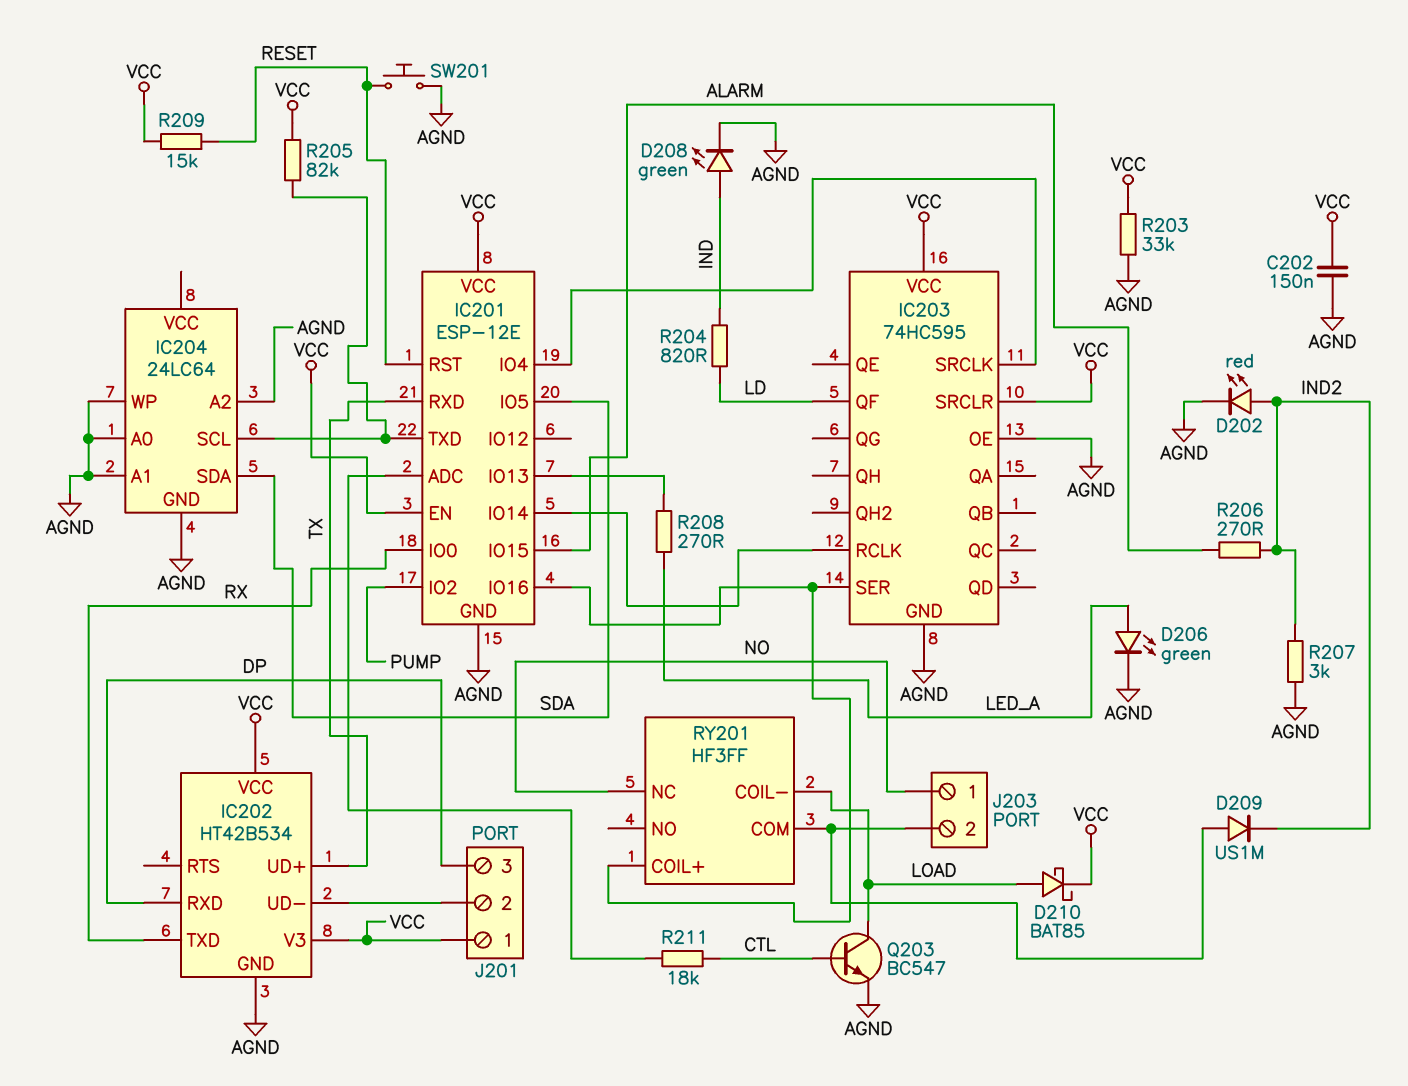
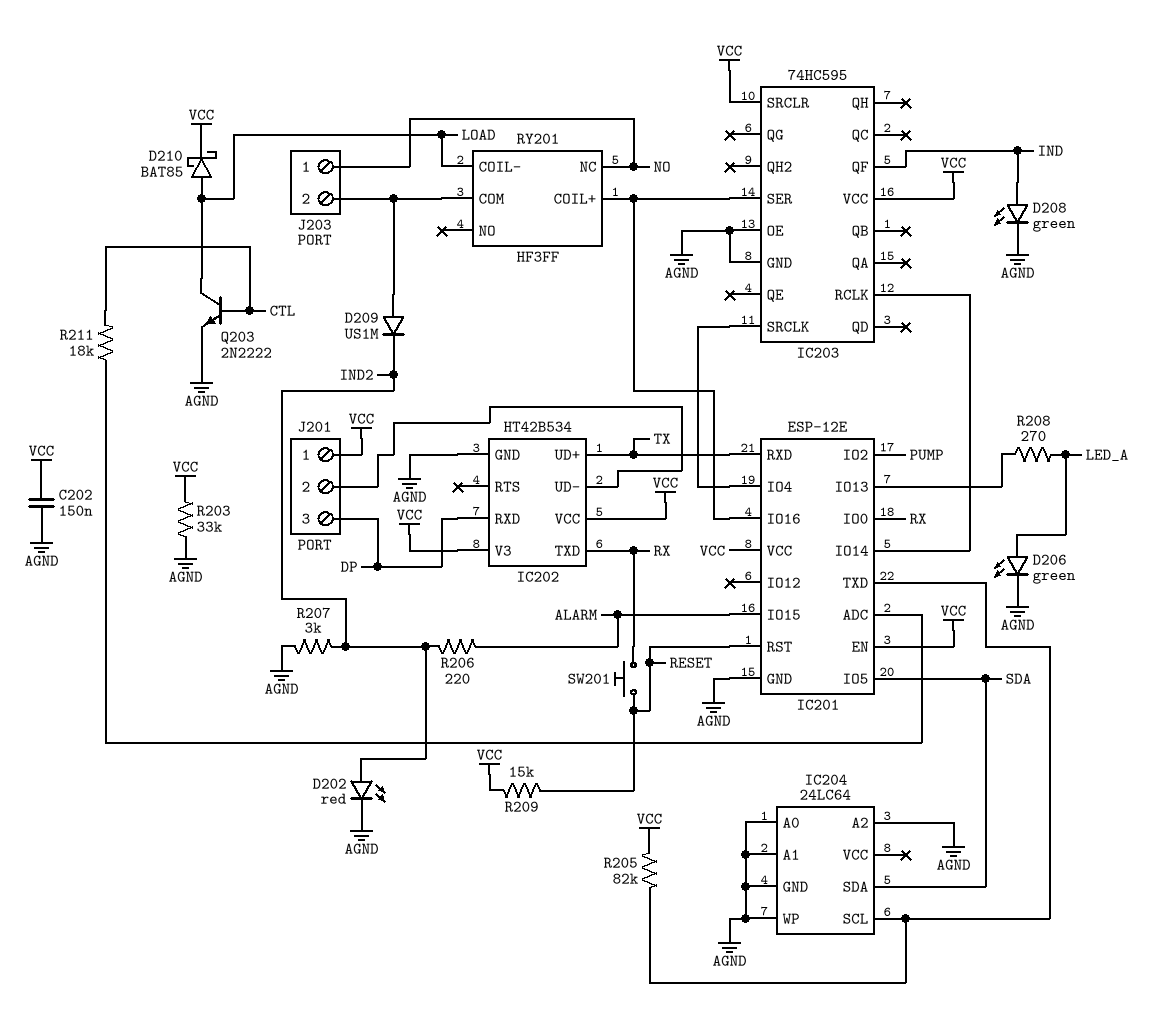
IC203 pin QF: LD -> IND
Q203: NPN BC547 (B CTL, C LOAD, E AGND) -> NPN 2N2222 (B CTL, C LOAD, E AGND)
R204: 820 (IND, LD) -> none
R206: 270 (ALARM, IND2) -> 220 (ALARM, IND2)
SW201: button (AGND, RESET) -> button (RESET, RX)

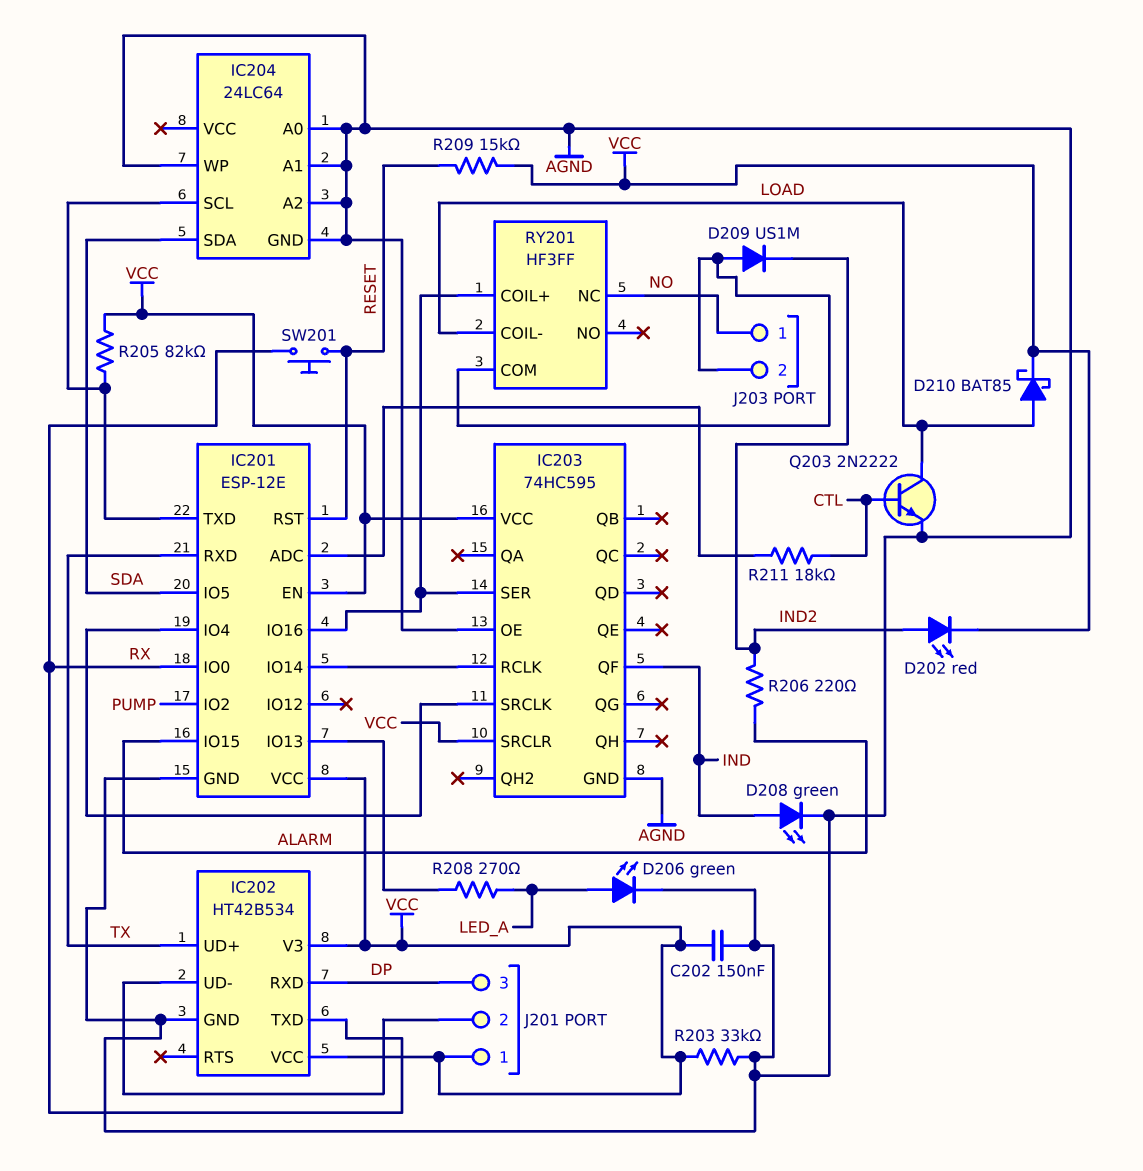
D202: LED red (A IND2, K AGND) -> LED red (A IND2, K VCC)
R207: 3k (AGND, IND2) -> none

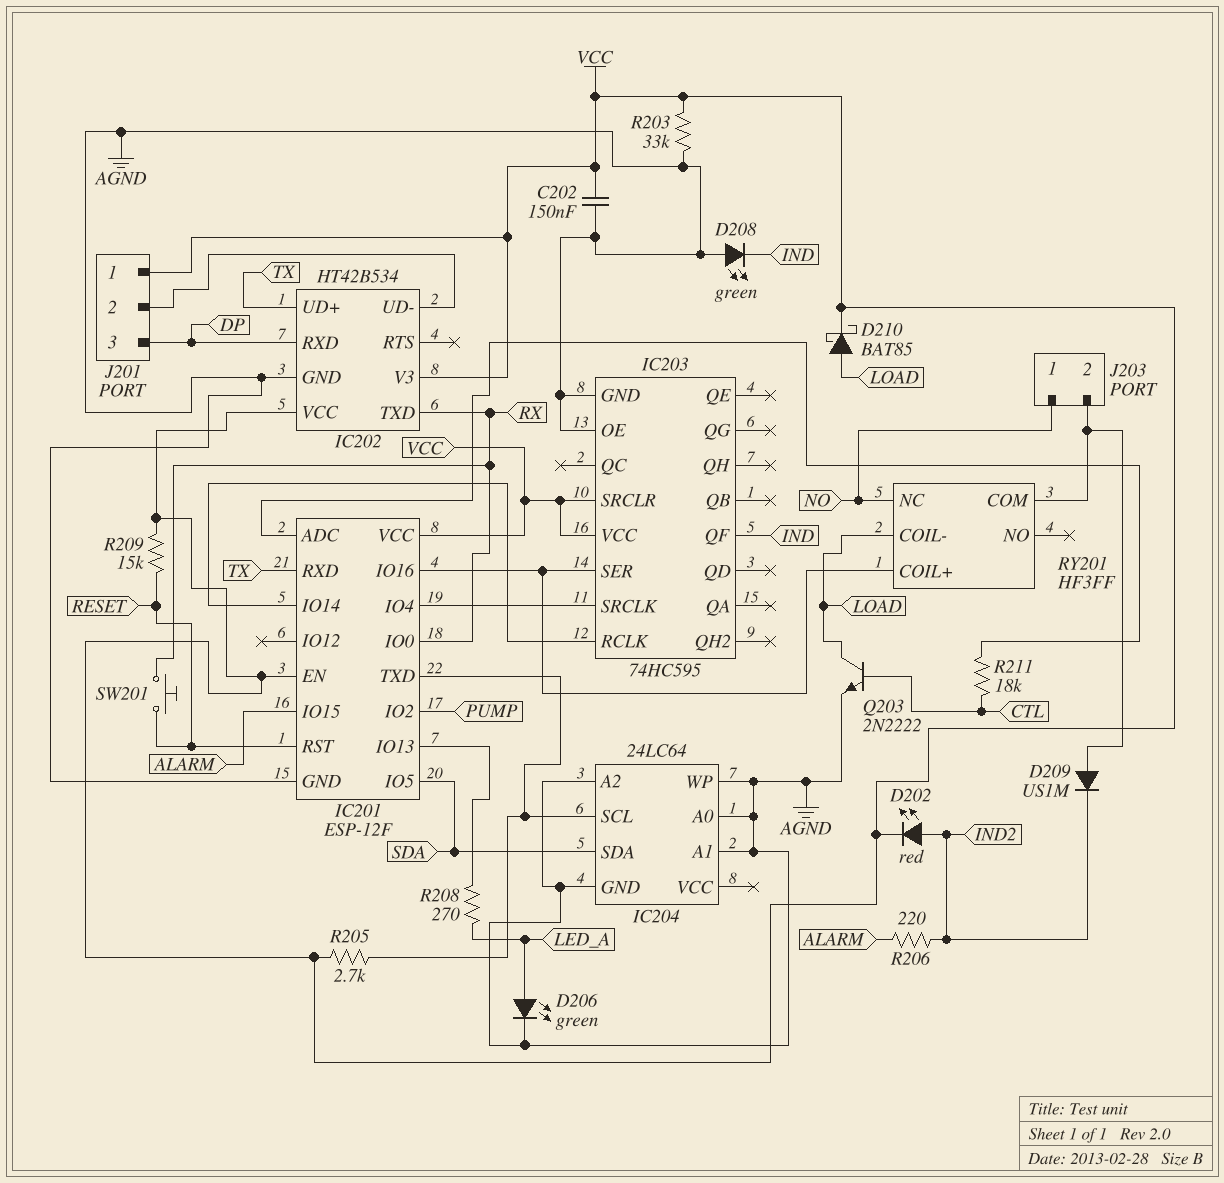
D208: LED green (A IND, K AGND) -> LED green (A AGND, K IND)
IC201: ESP-12E -> ESP-12F
R205: 82k (IC201/TXD, VCC) -> 2.7k (IC201/TXD, VCC)

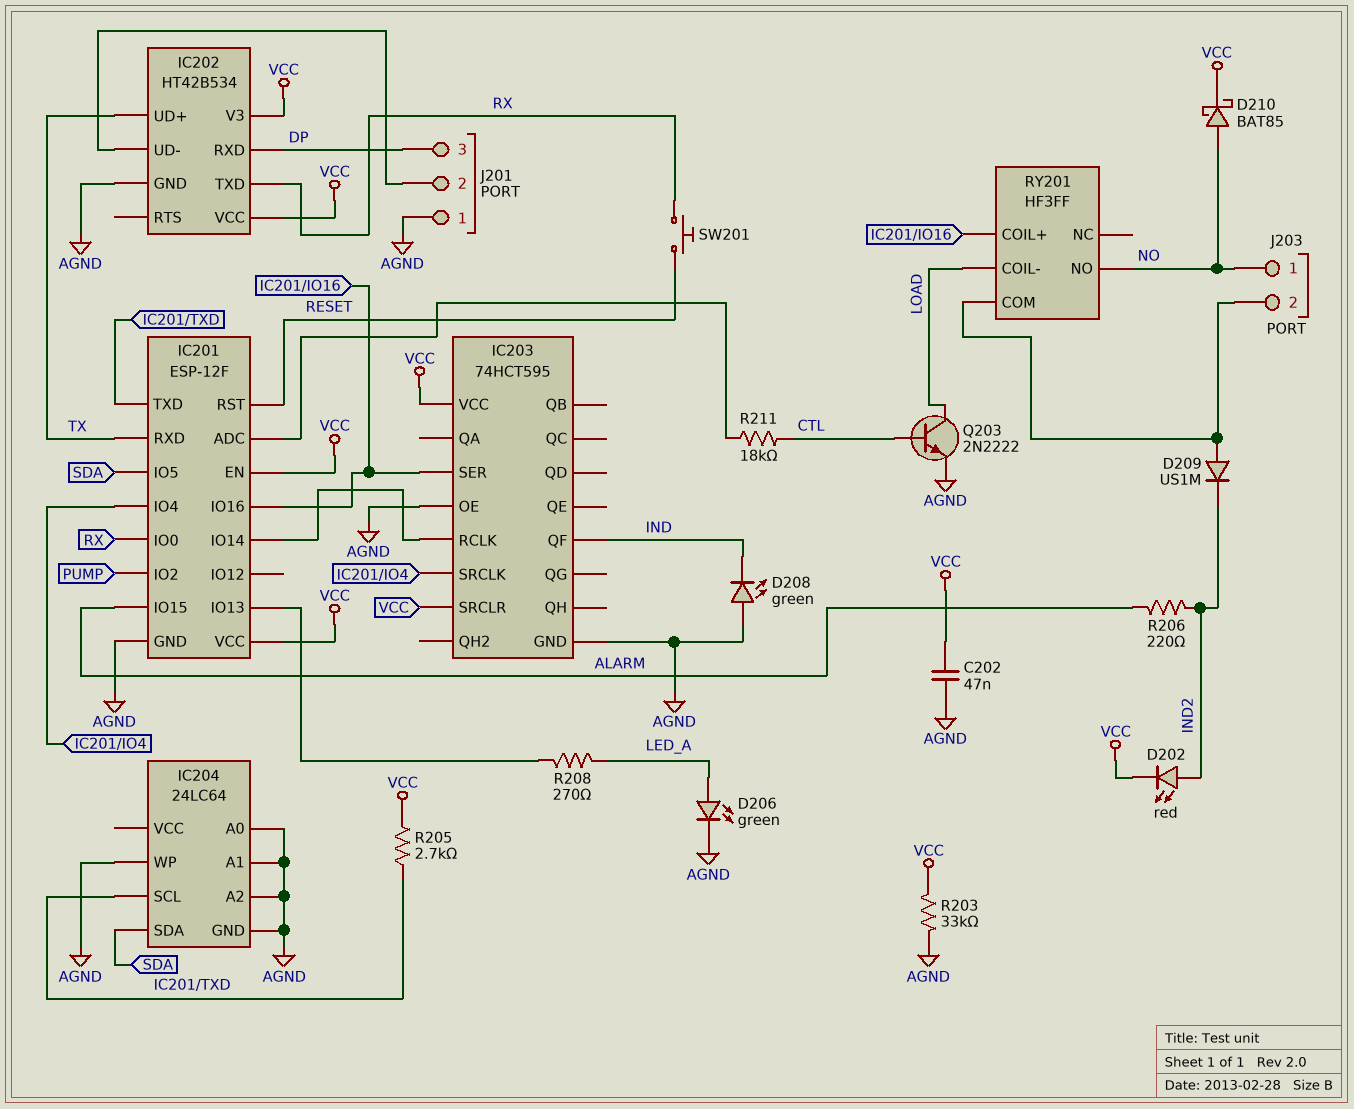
C202: 150nF (AGND, VCC) -> 47nF (AGND, VCC)
D210: schottky BAT85 (A LOAD, K VCC) -> schottky BAT85 (A NO, K VCC)
IC203: 74HC595 -> 74HCT595
J201 pin 1: VCC -> AGND
R209: 15k (RESET, VCC) -> none
RY201 pin NC: NO -> none
RY201 pin NO: none -> NO

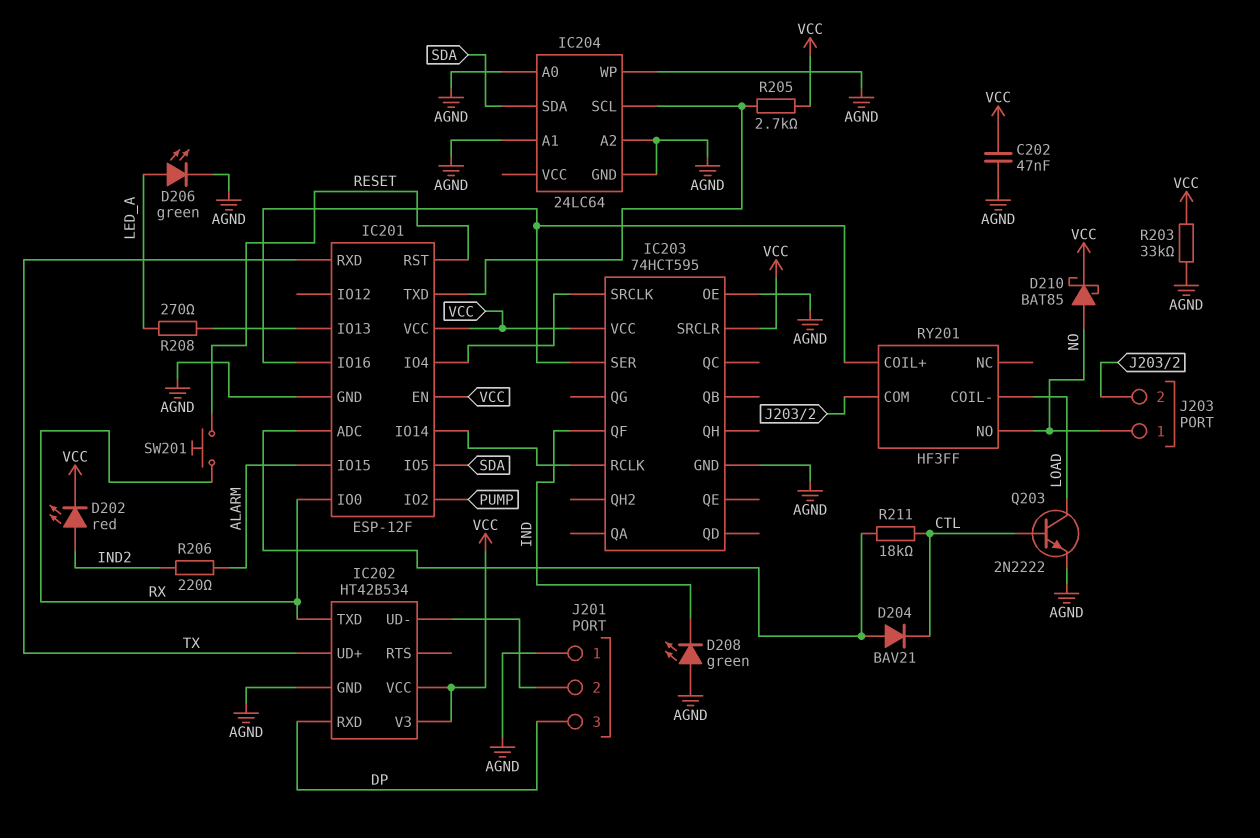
D204: none -> diode BAV21 (A IC201/ADC, K CTL)
D209: diode US1M (A J203/2, K IND2) -> none

